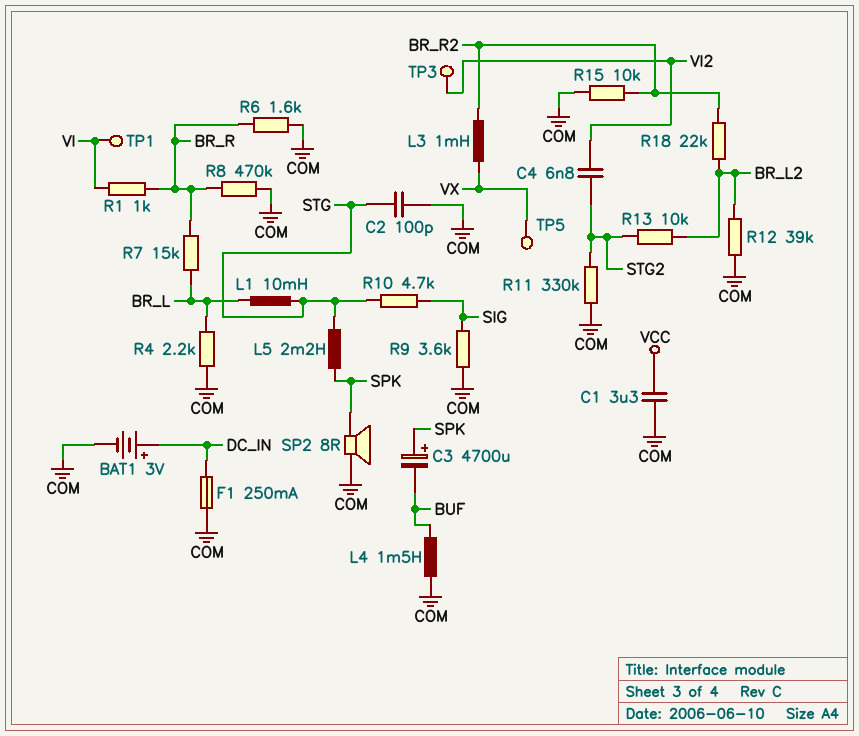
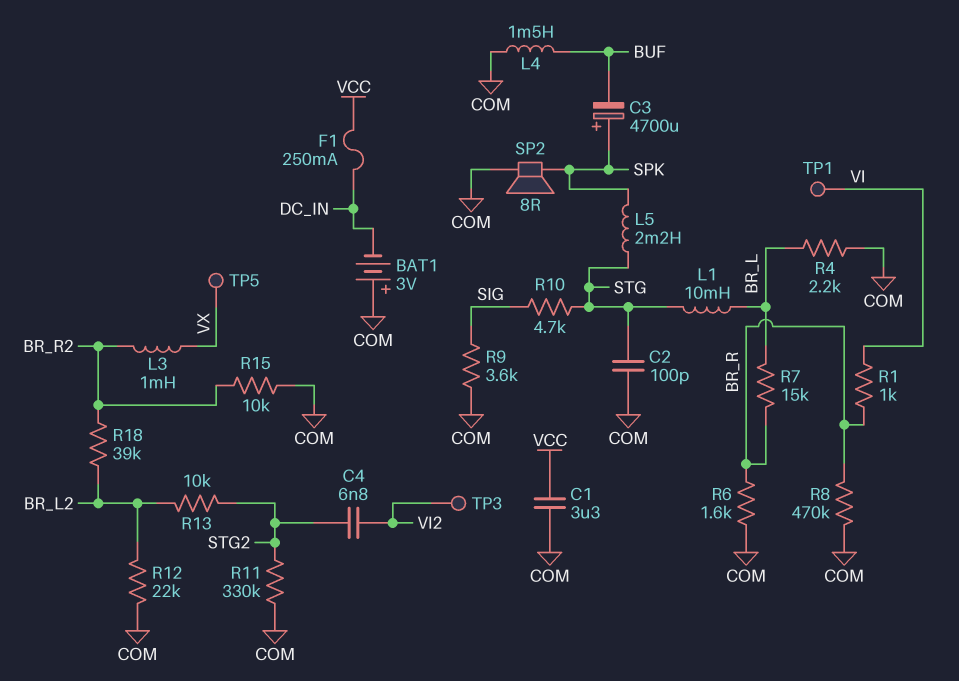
BAT1: 3V (plus DC_IN, minus COM) -> 3V (plus COM, minus DC_IN)
F1: 250mA (COM, DC_IN) -> 250mA (DC_IN, VCC)
R12: 39k (BR_L2, COM) -> 22k (BR_L2, COM)
R18: 22k (BR_L2, BR_R2) -> 39k (BR_L2, BR_R2)

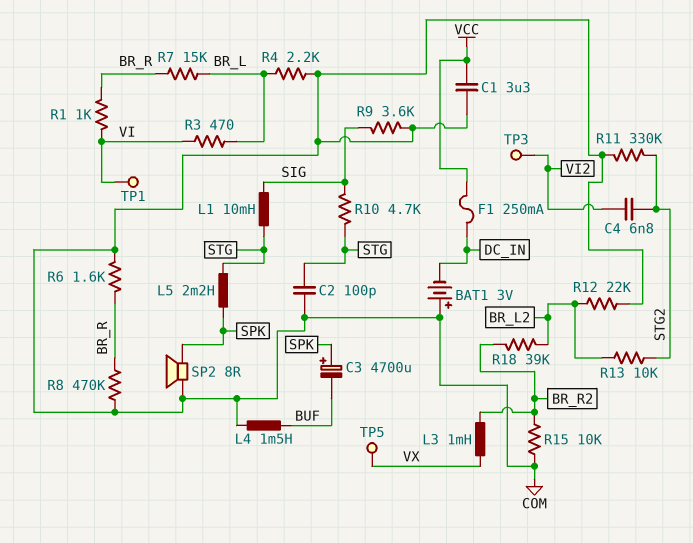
L1: 10mH (BR_L, STG) -> 10mH (SIG, STG)
R3: none -> 470 (BR_L, VI)

